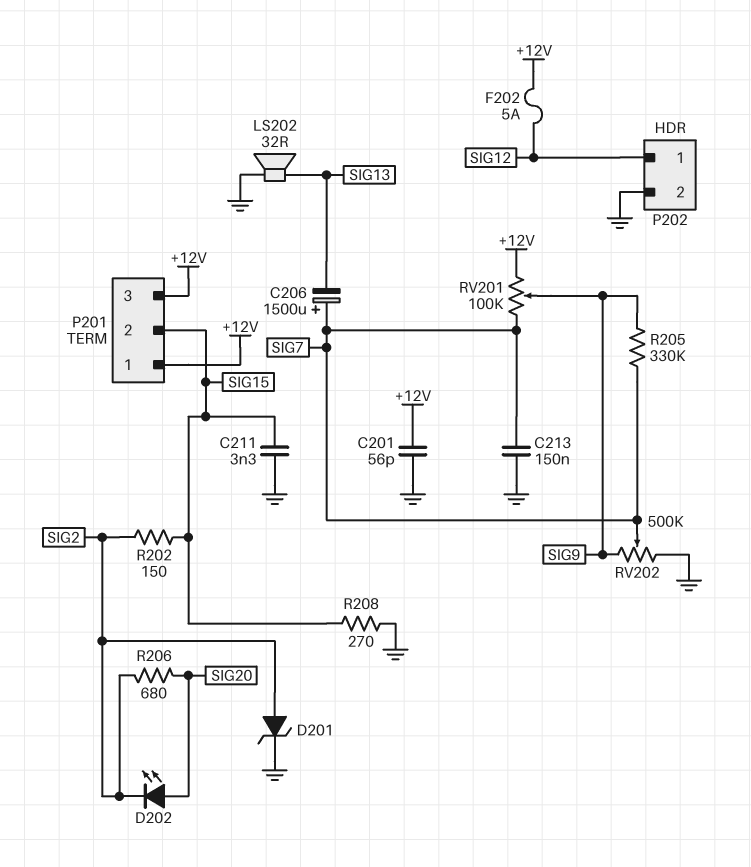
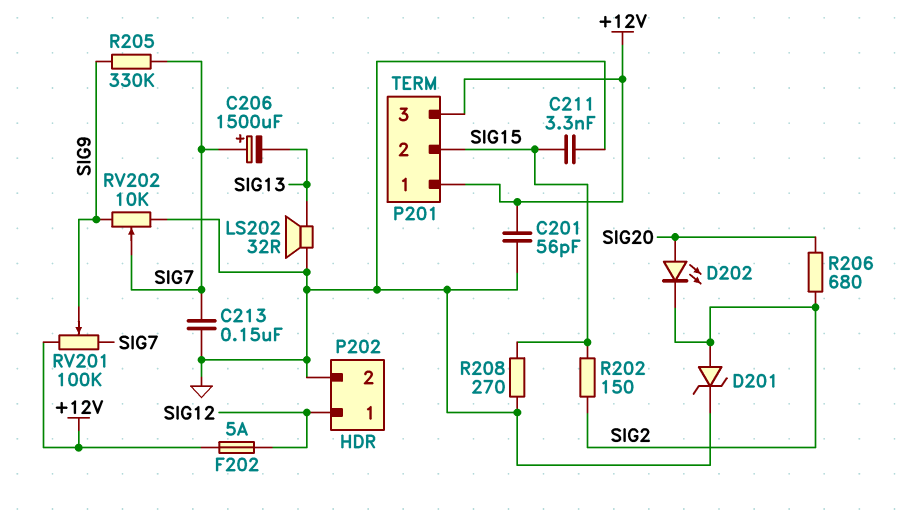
RV202: 500k (GND, SIG9, wiper SIG7) -> 10k (GND, SIG9, wiper SIG7)

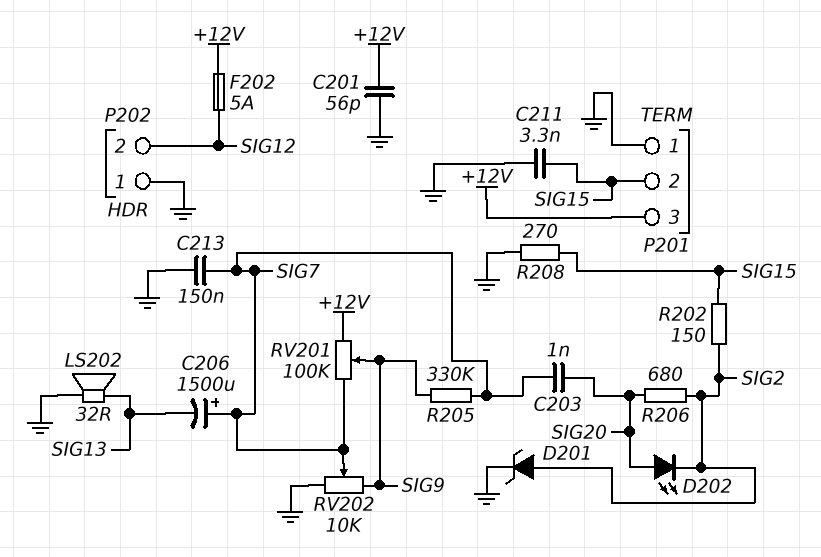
C203: none -> 1nF (SIG7, SIG20)
P201 pin 1: +12V -> GND
P202 pin 1: SIG12 -> GND
P202 pin 2: GND -> SIG12

